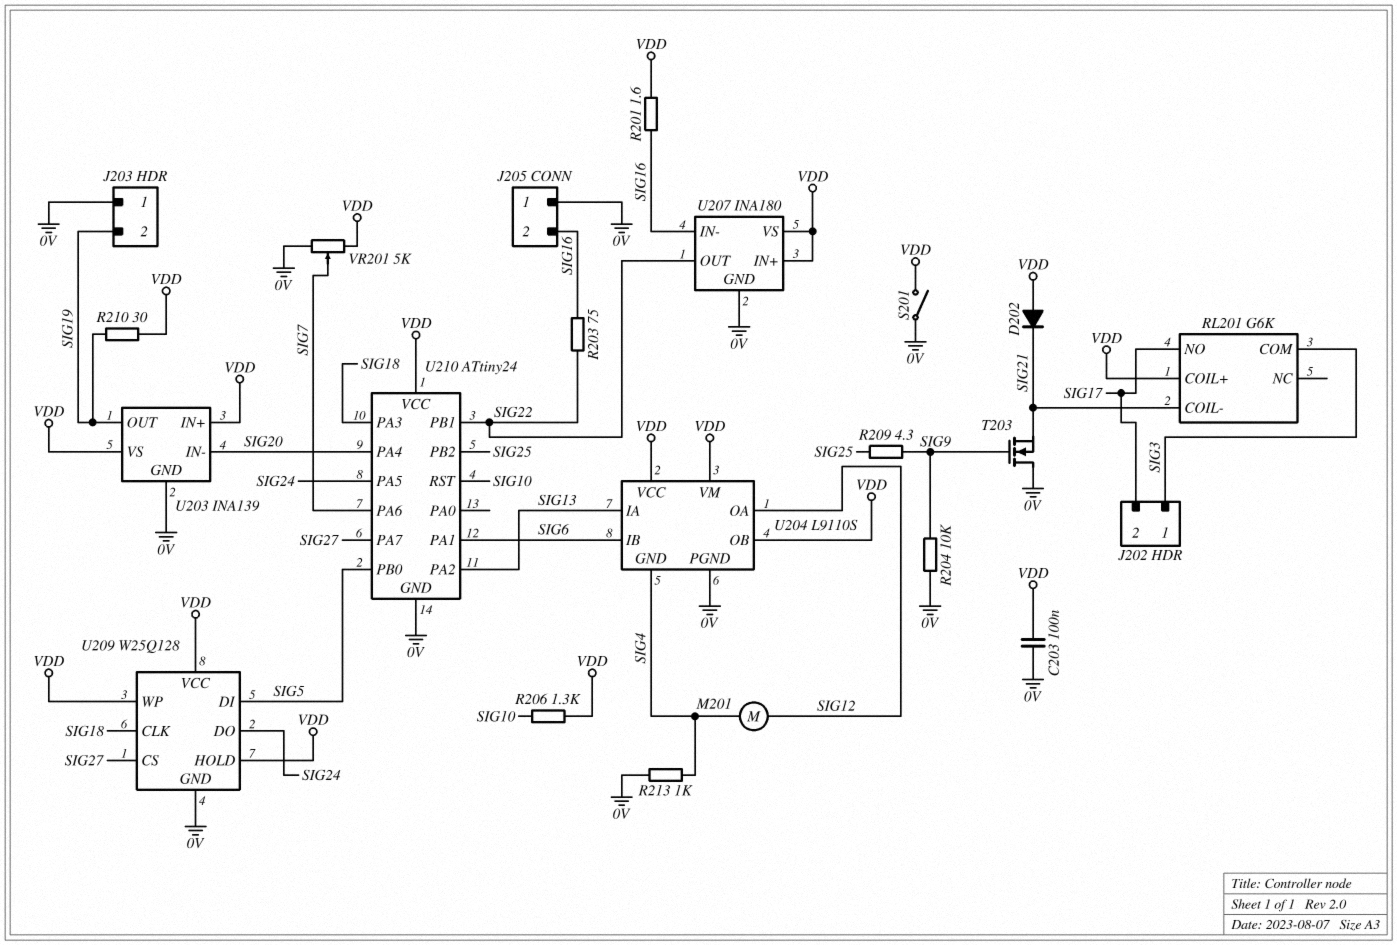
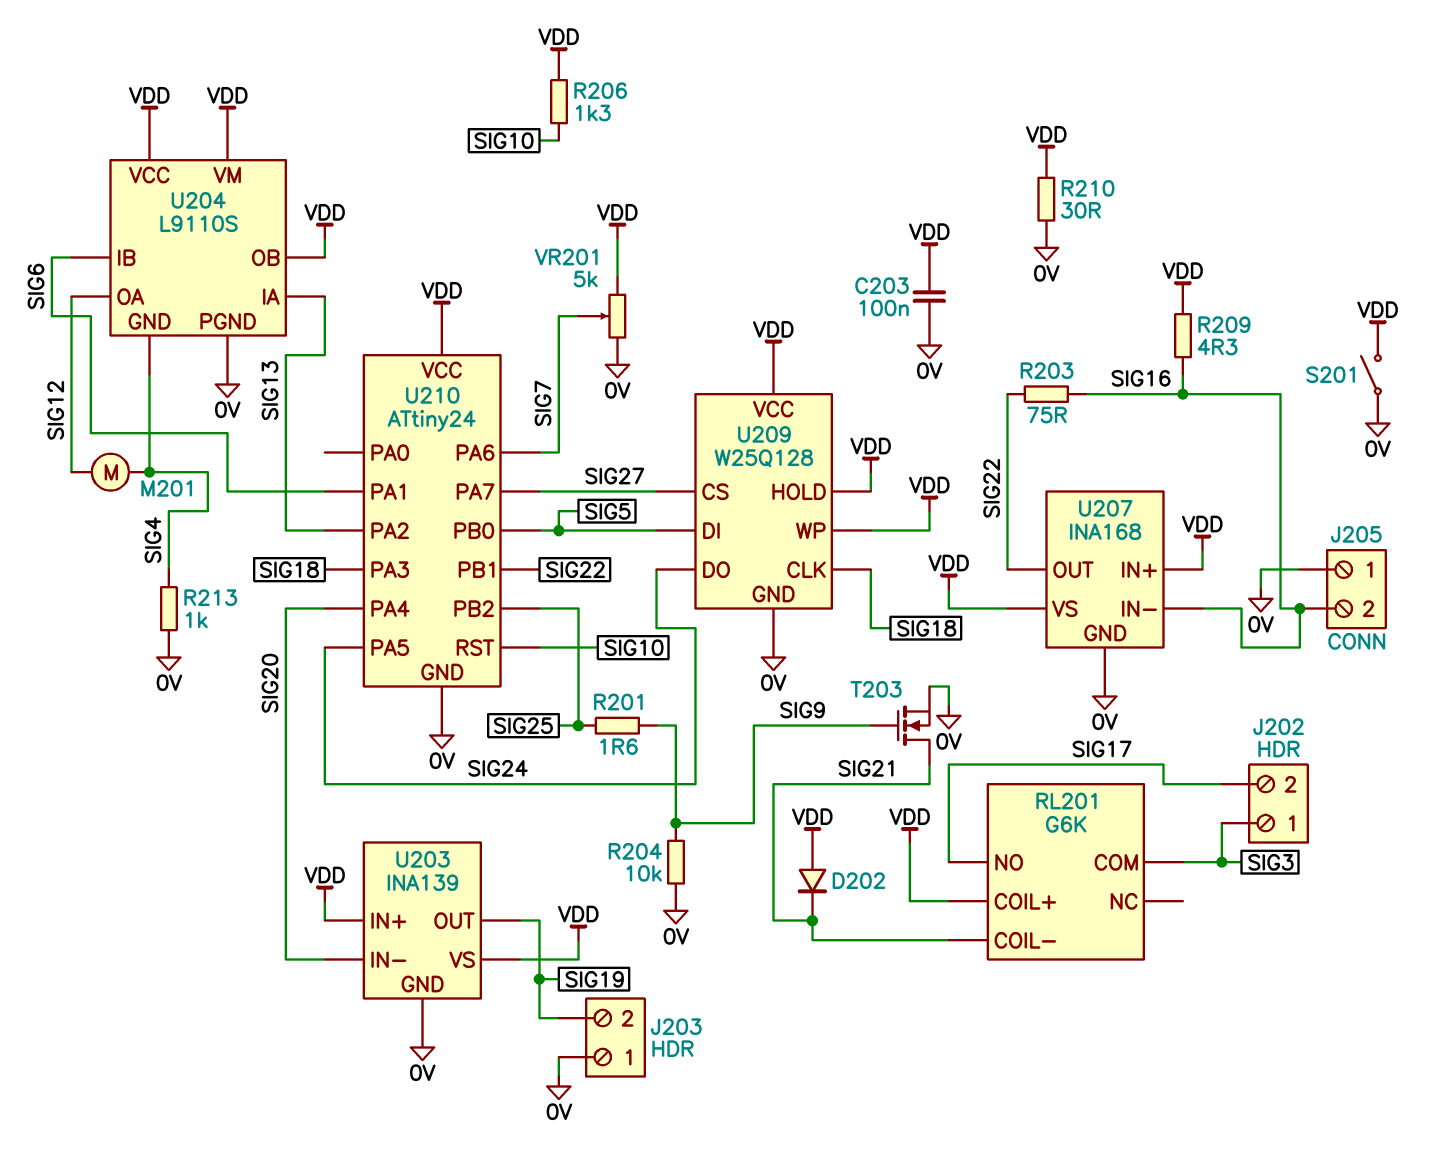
R201: 1.6 (SIG16, VDD) -> 1.6 (SIG9, SIG25)
R209: 4.3 (SIG9, SIG25) -> 4.3 (SIG16, VDD)
R210: 30 (SIG19, VDD) -> 30 (0V, VDD)
T203: NMOS (G SIG9, D 0V, S SIG21) -> NMOS (G SIG9, D SIG21, S 0V)
U207: INA180 -> INA168

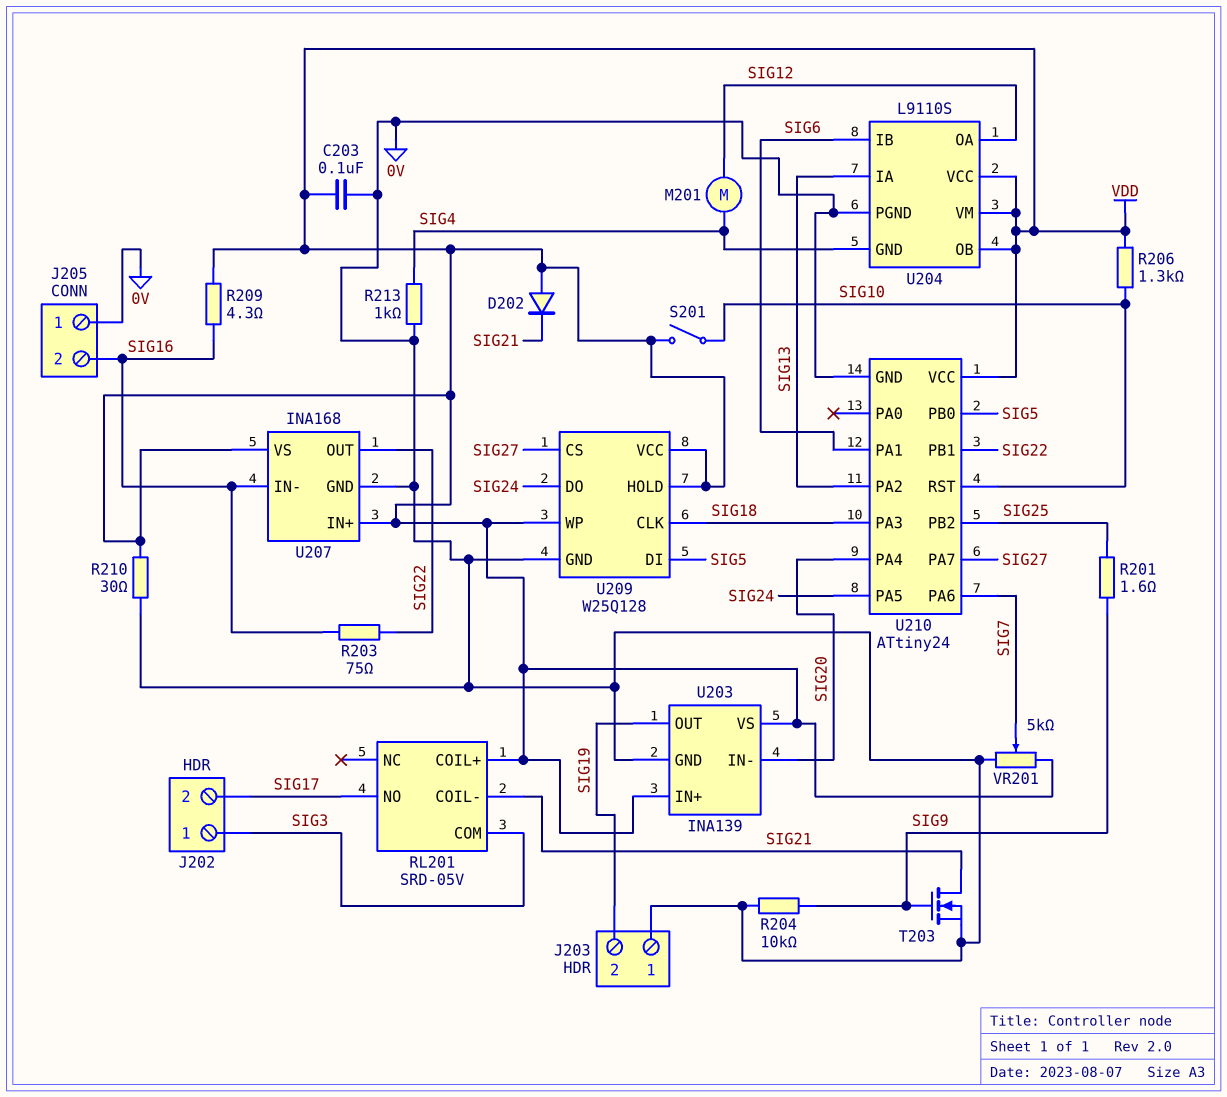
RL201: G6K -> SRD-05V
S201: switch (0V, VDD) -> switch (SIG10, VDD)

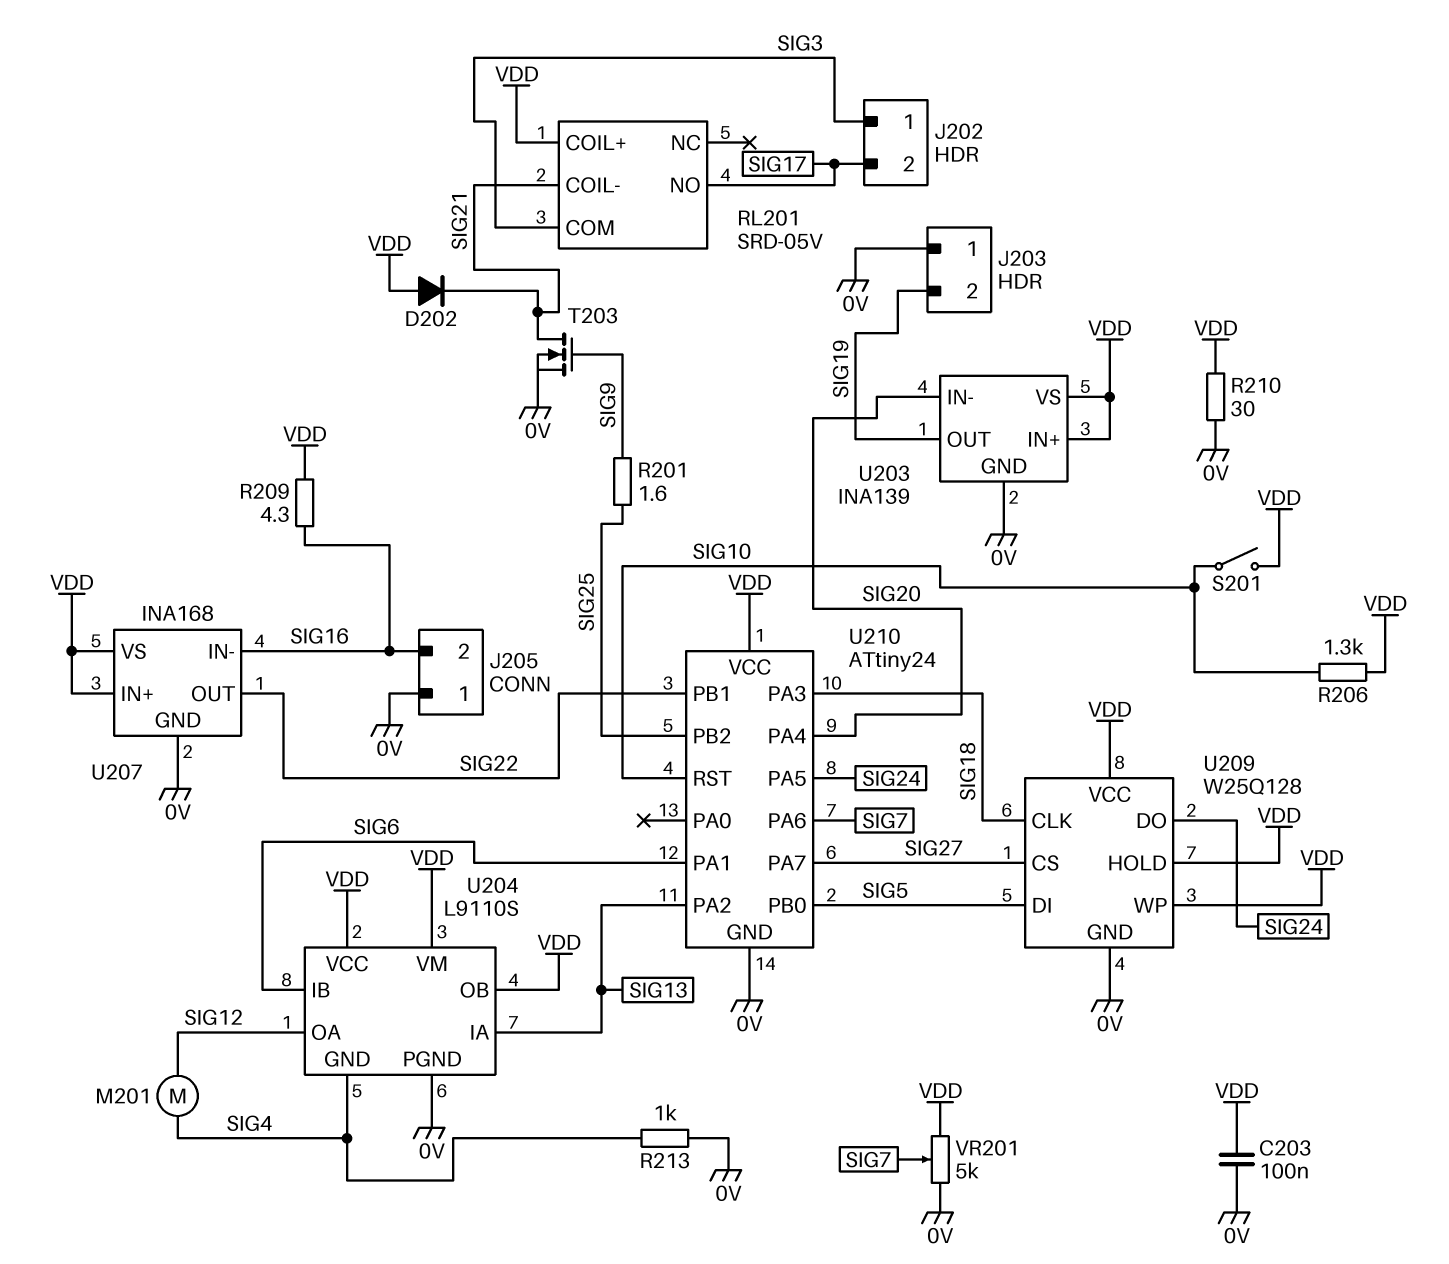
R203: 75 (SIG16, SIG22) -> none
R204: 10k (0V, SIG9) -> none

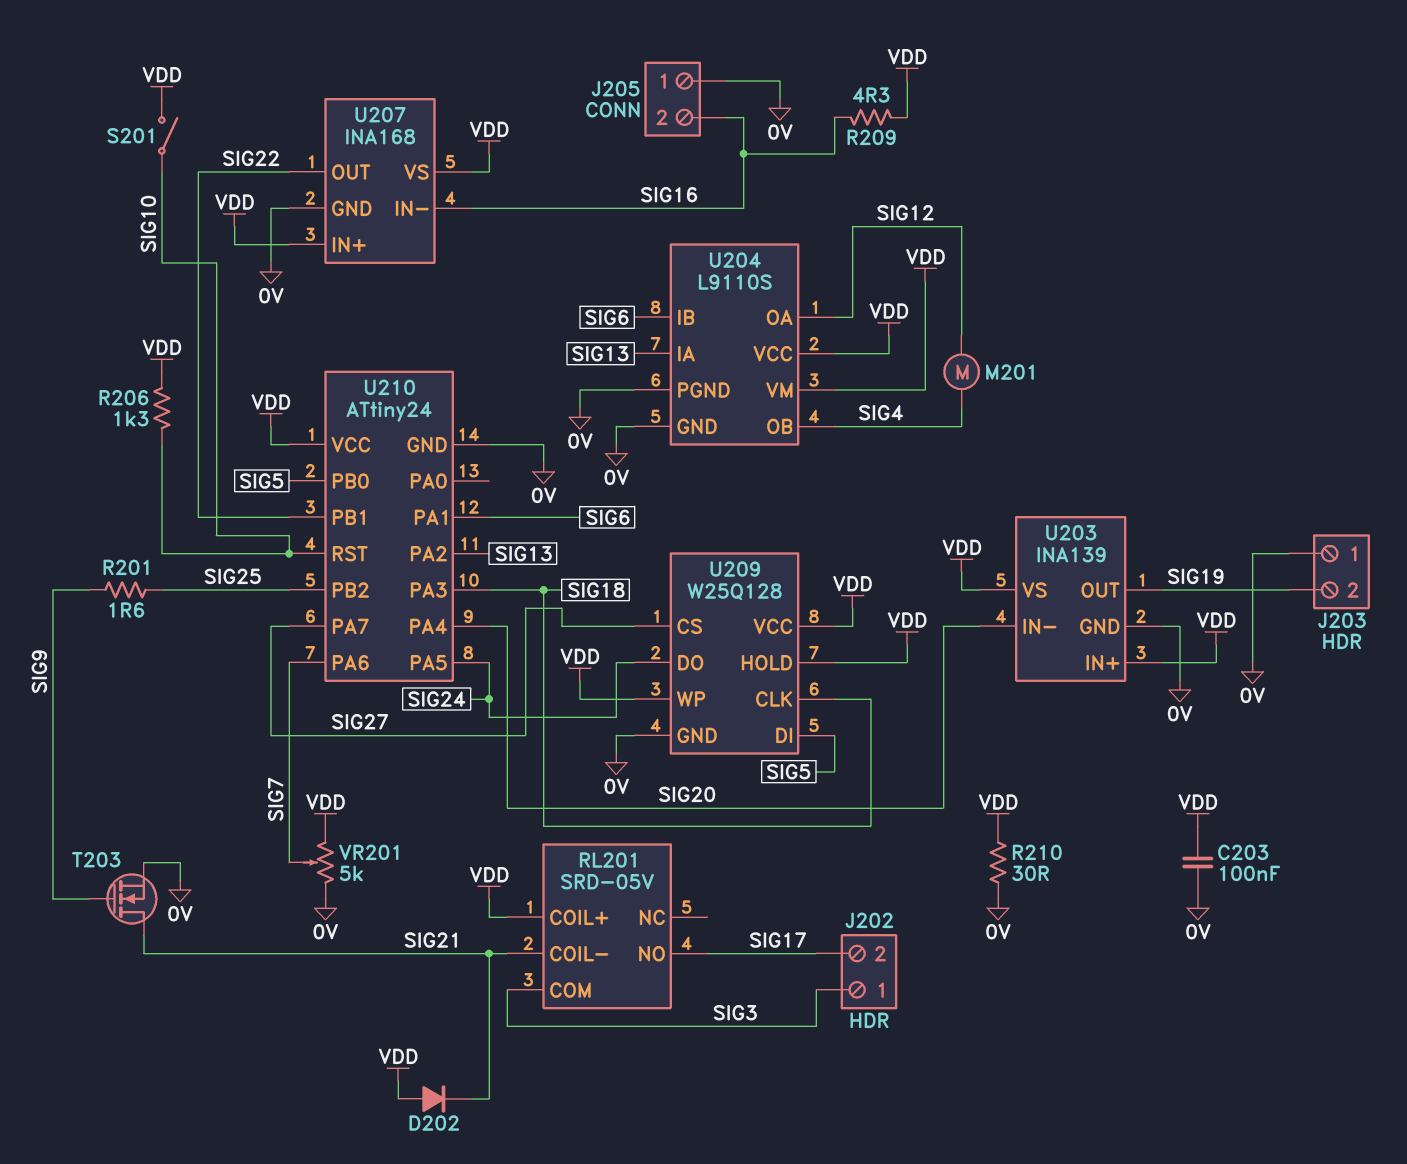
R213: 1k (0V, SIG4) -> none
U204 pin GND: SIG4 -> 0V
U204 pin OB: VDD -> SIG4

